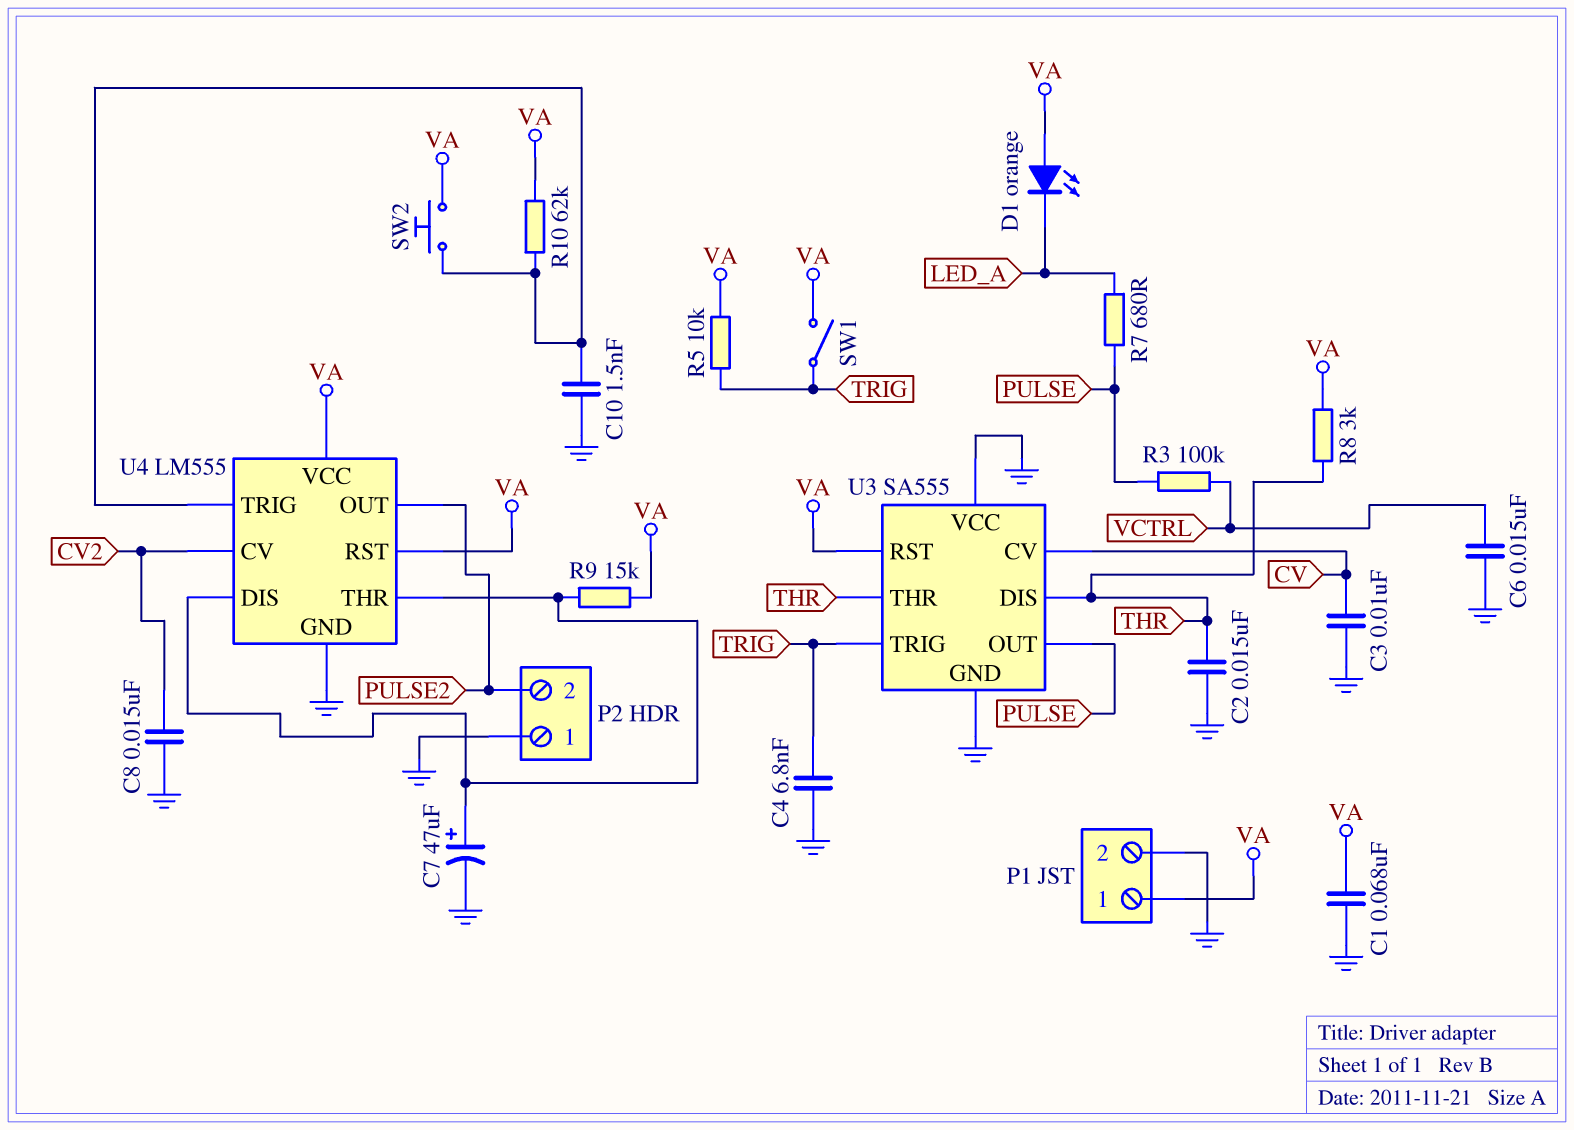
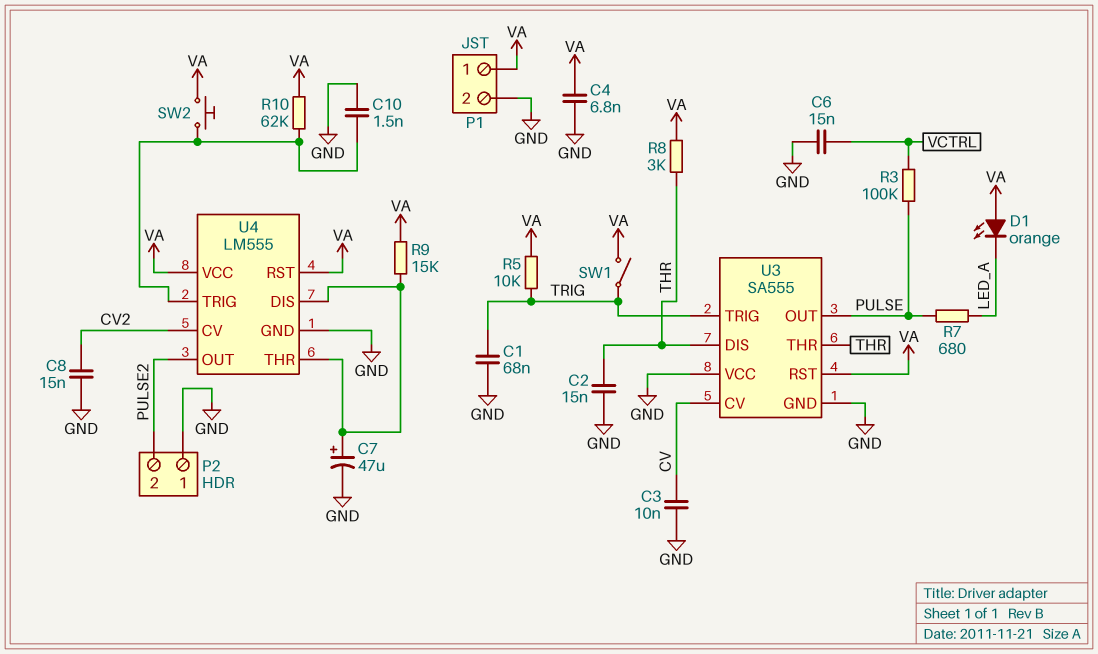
C1: 68nF (GND, VA) -> 68nF (GND, TRIG)
C4: 6.8nF (GND, TRIG) -> 6.8nF (GND, VA)

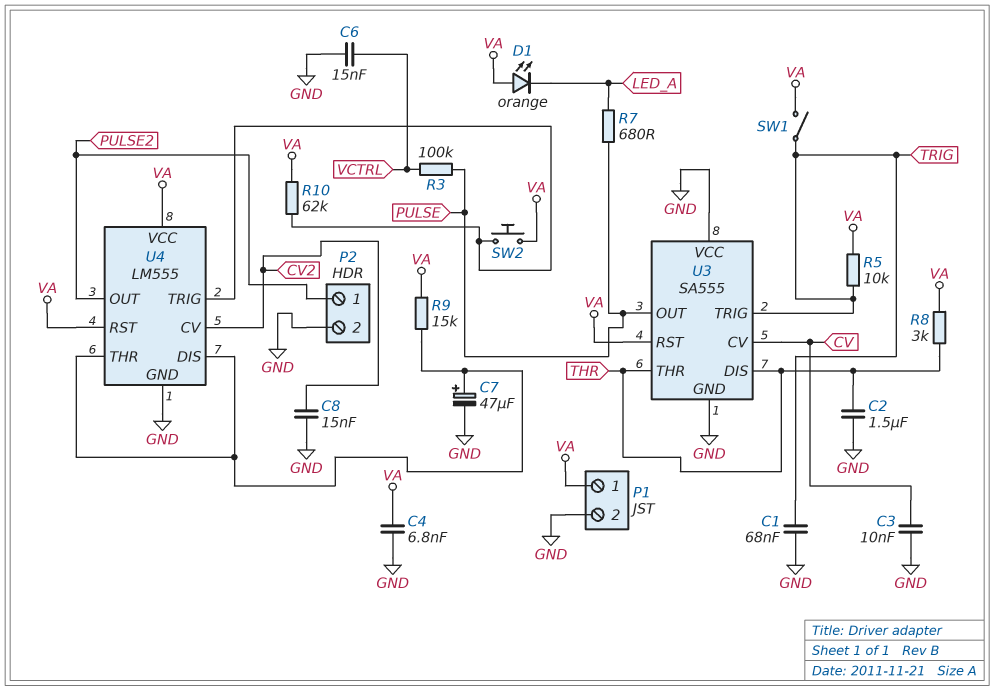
C2: 15nF (GND, THR) -> 1.5uF (GND, THR)
C10: 1.5nF (GND, U4/TRIG) -> none
P2 pin 1: GND -> PULSE2
P2 pin 2: PULSE2 -> GND

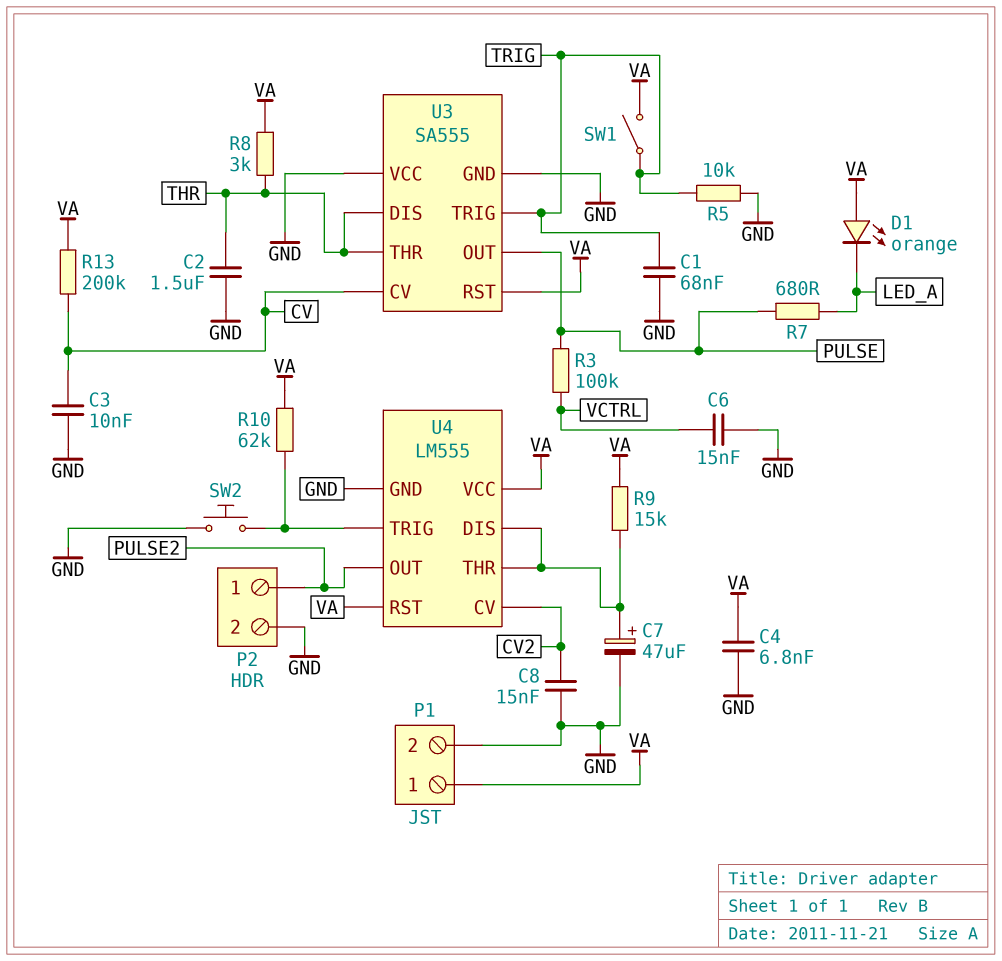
R5: 10k (TRIG, VA) -> 10k (GND, TRIG)
R13: none -> 200k (CV, VA)
SW2: button (U4/TRIG, VA) -> button (GND, U4/TRIG)

